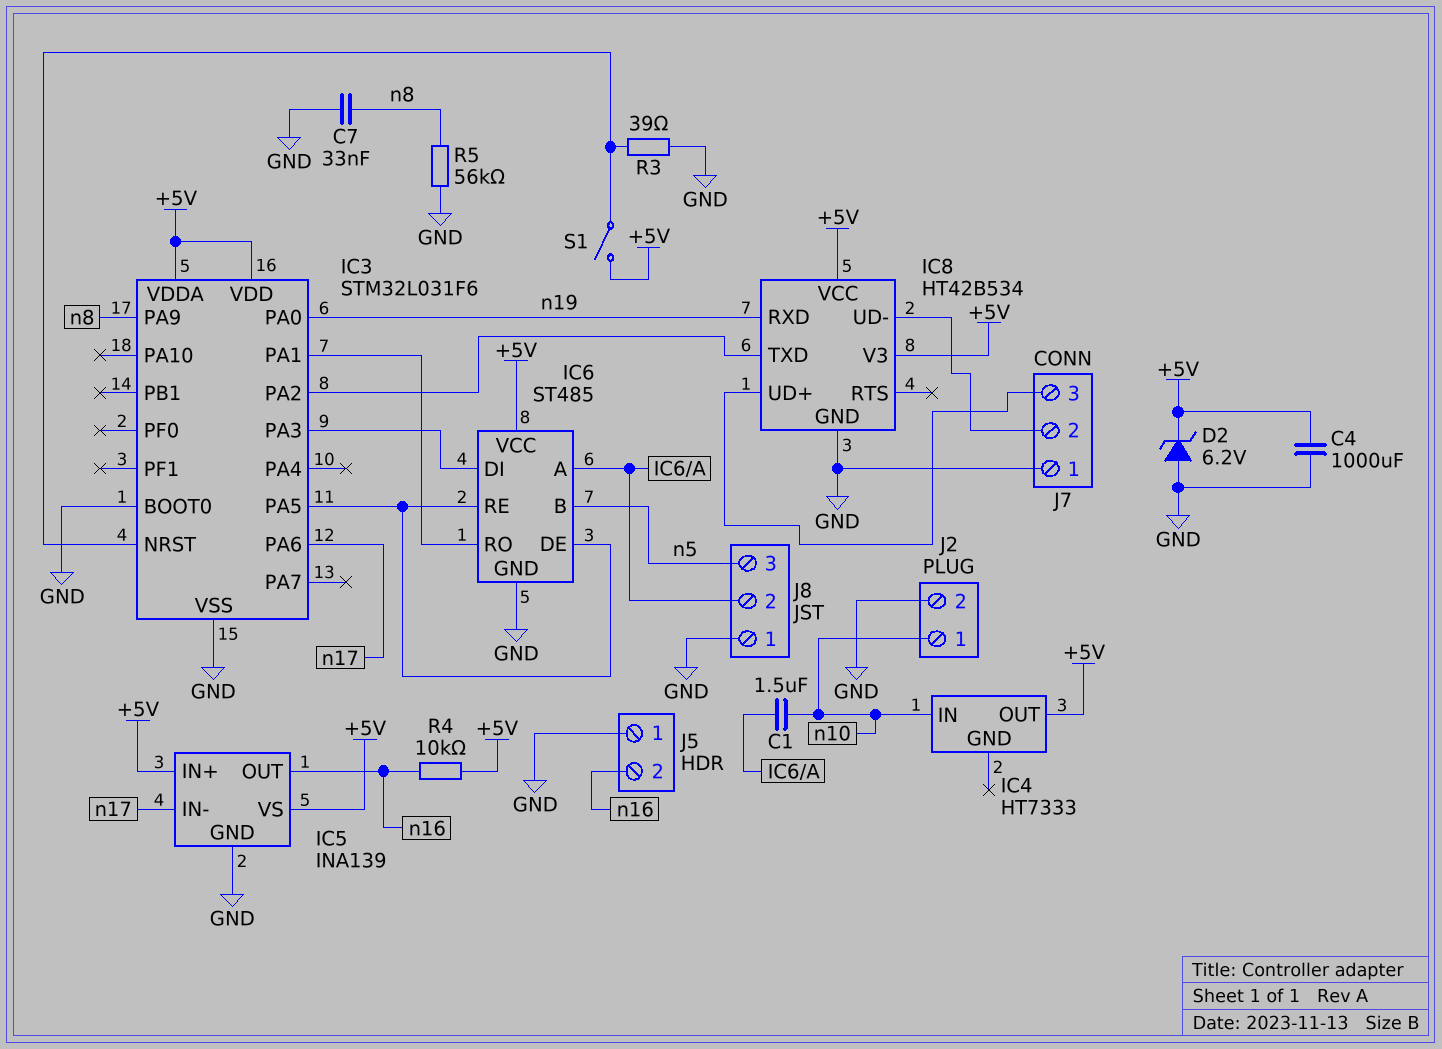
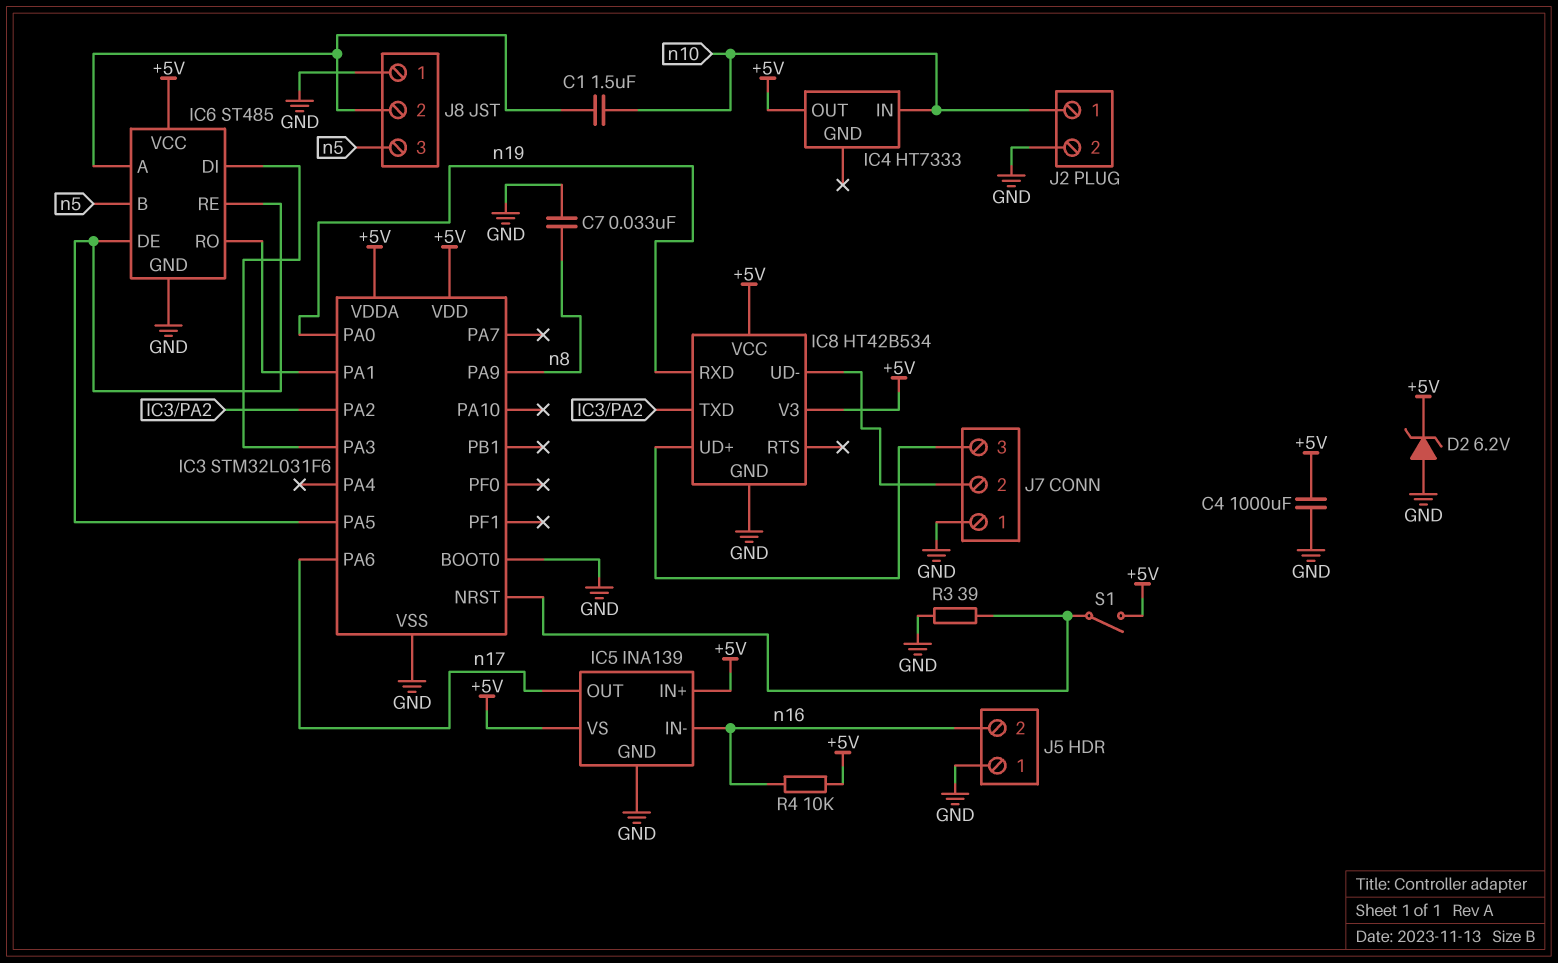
IC5 pin IN-: n17 -> n16
IC5 pin OUT: n16 -> n17
R5: 56k (GND, n8) -> none

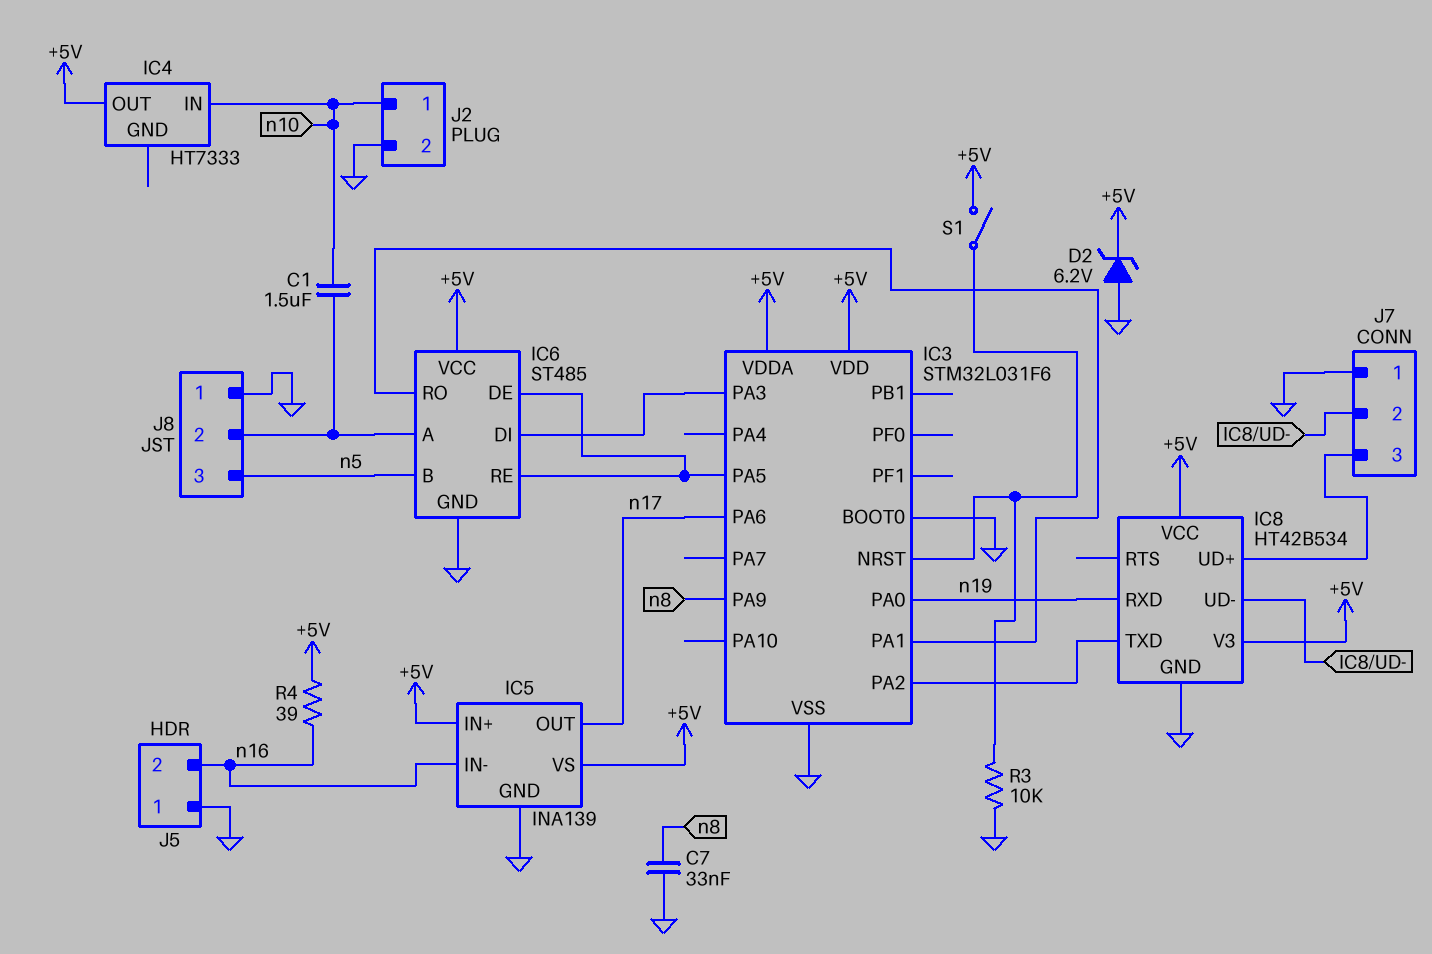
C4: 1000uF (+5V, GND) -> none
R3: 39 (GND, IC3/NRST) -> 10k (GND, IC3/NRST)
R4: 10k (+5V, n16) -> 39 (+5V, n16)

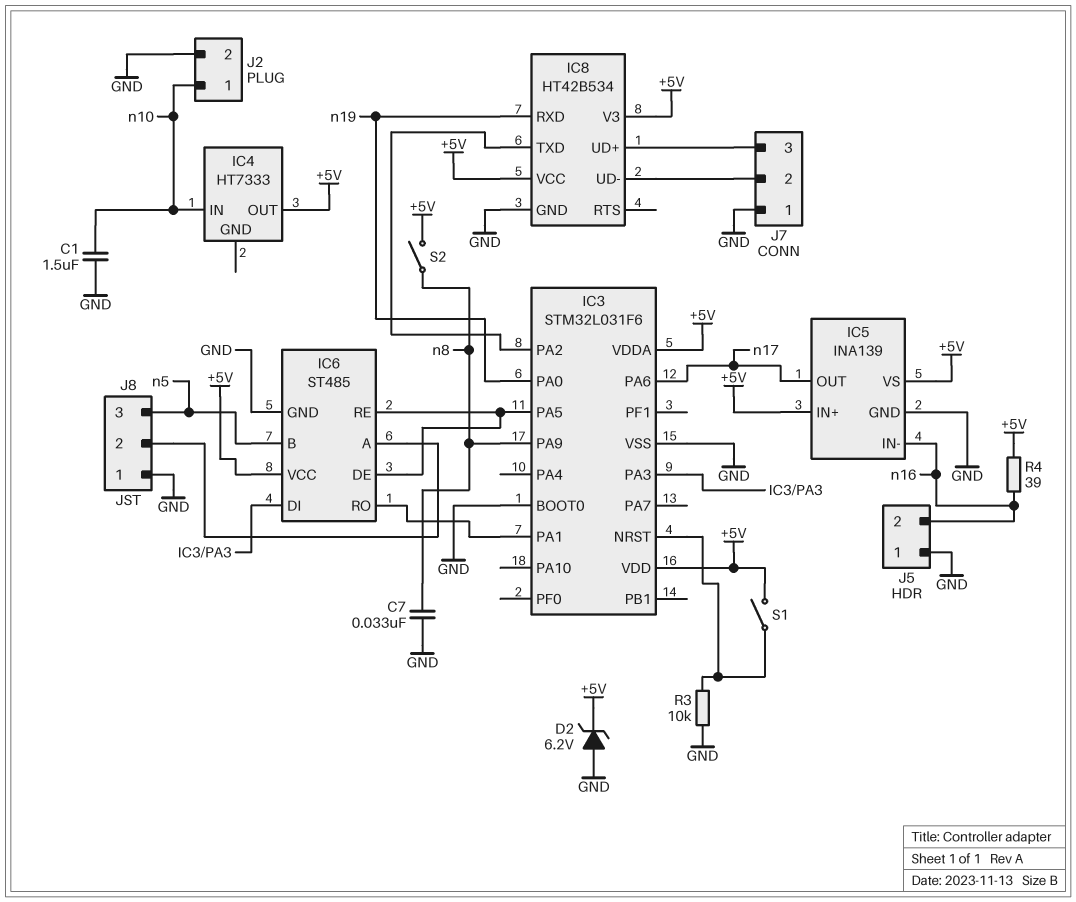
C1: 1.5uF (IC6/A, n10) -> 1.5uF (GND, n10)
S2: none -> switch (+5V, n8)

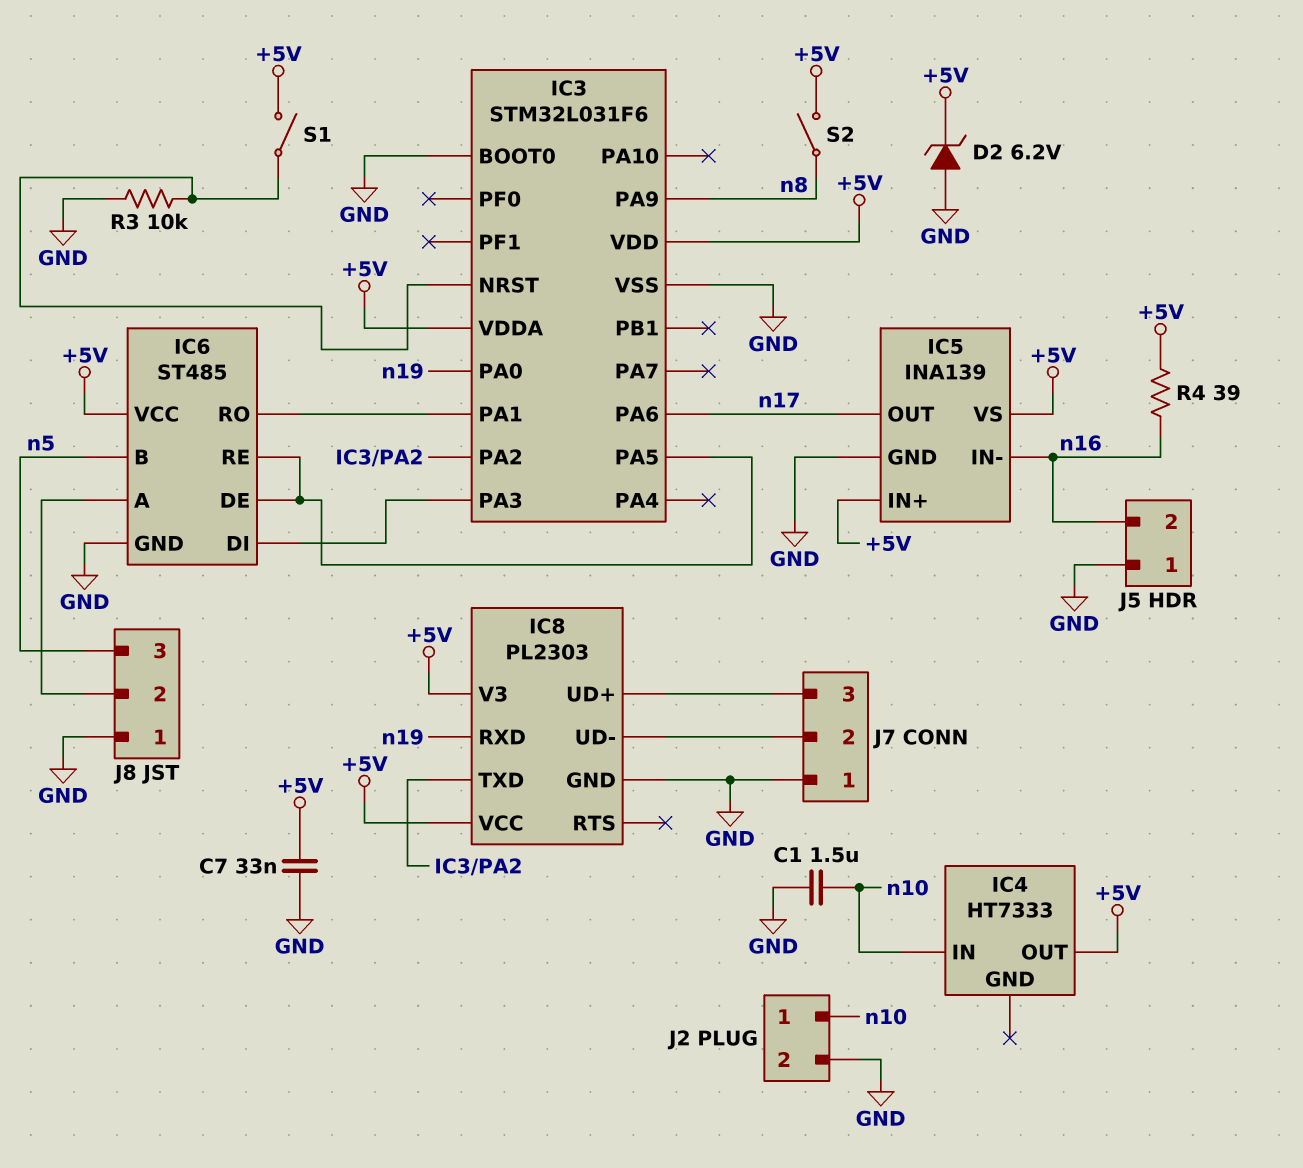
C7: 33nF (GND, n8) -> 33nF (+5V, GND)
IC8: HT42B534 -> PL2303

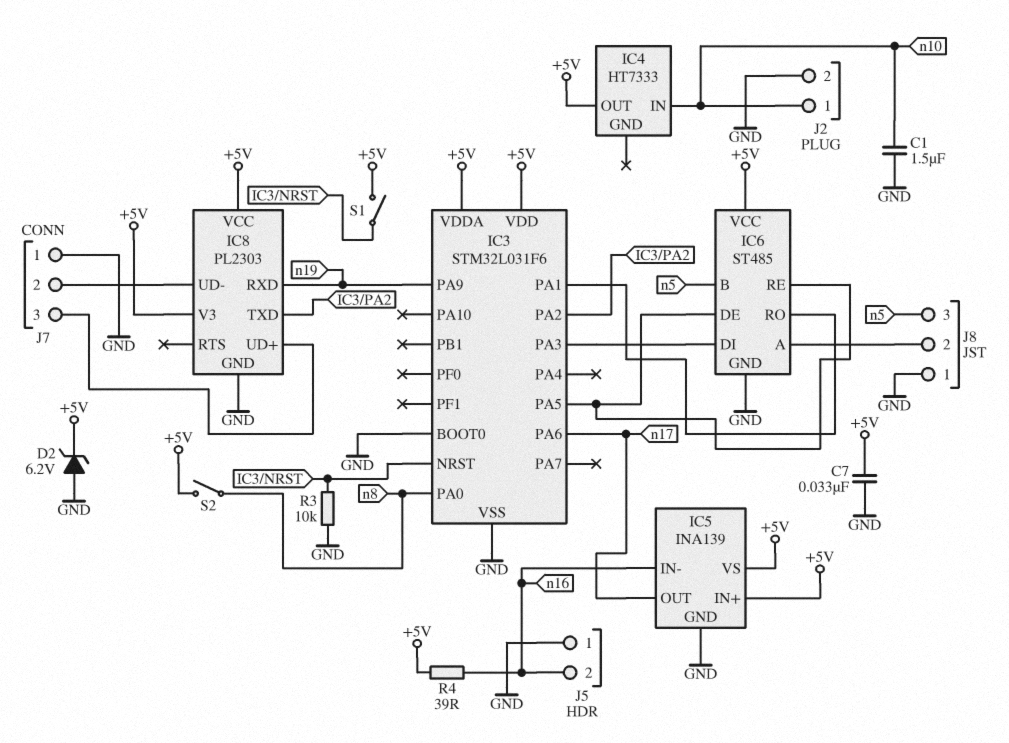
IC3 pin PA0: n19 -> n8
IC3 pin PA9: n8 -> n19

